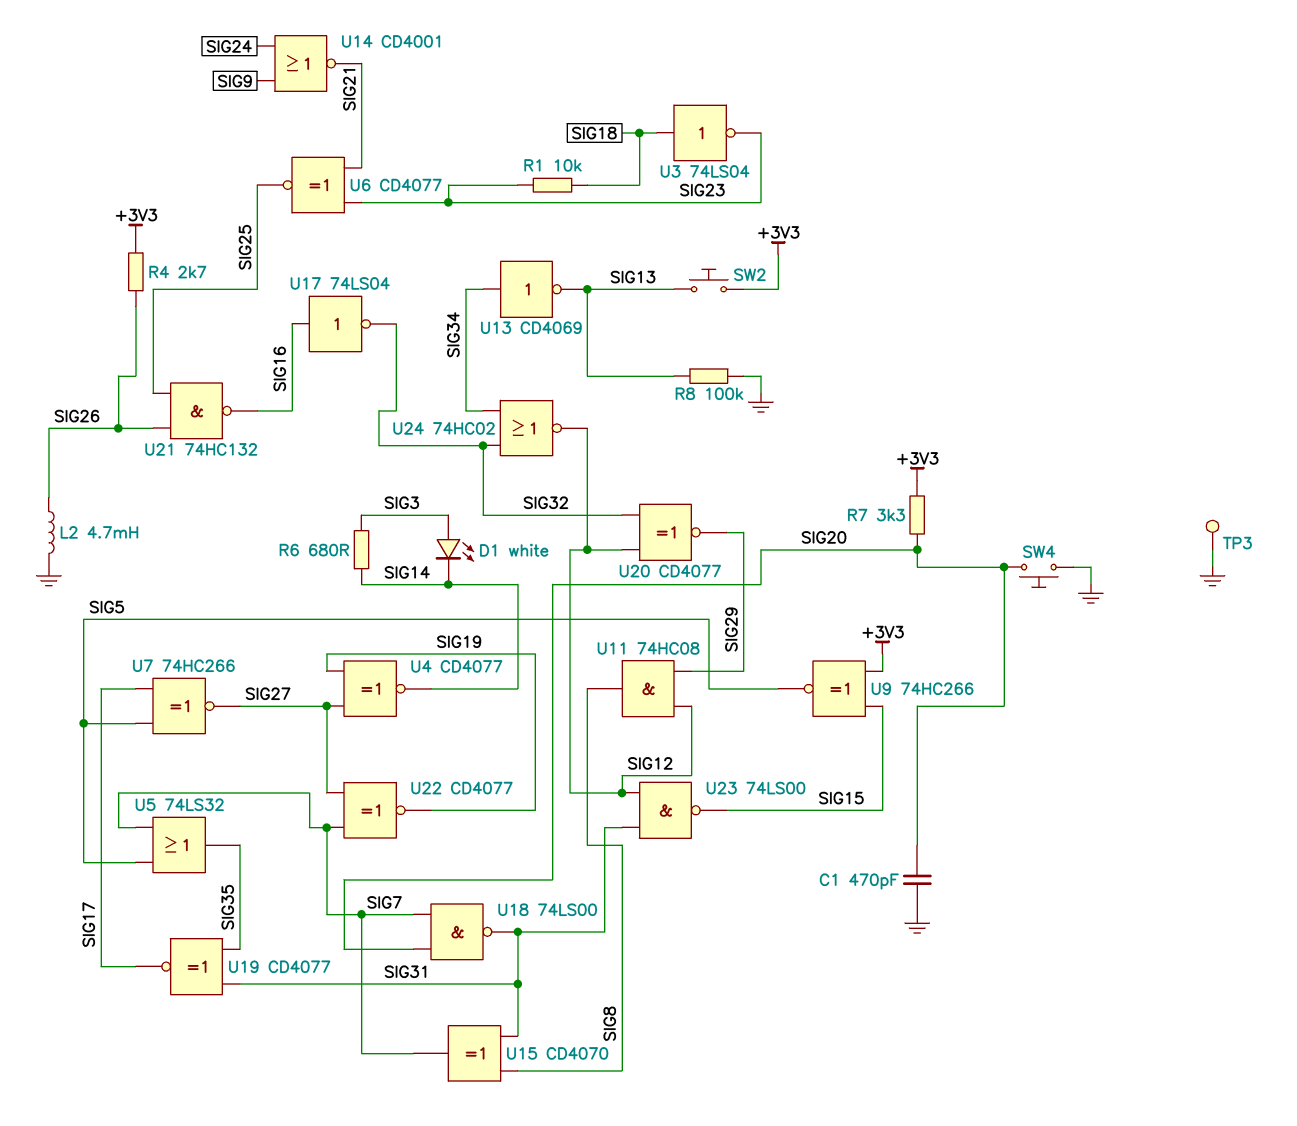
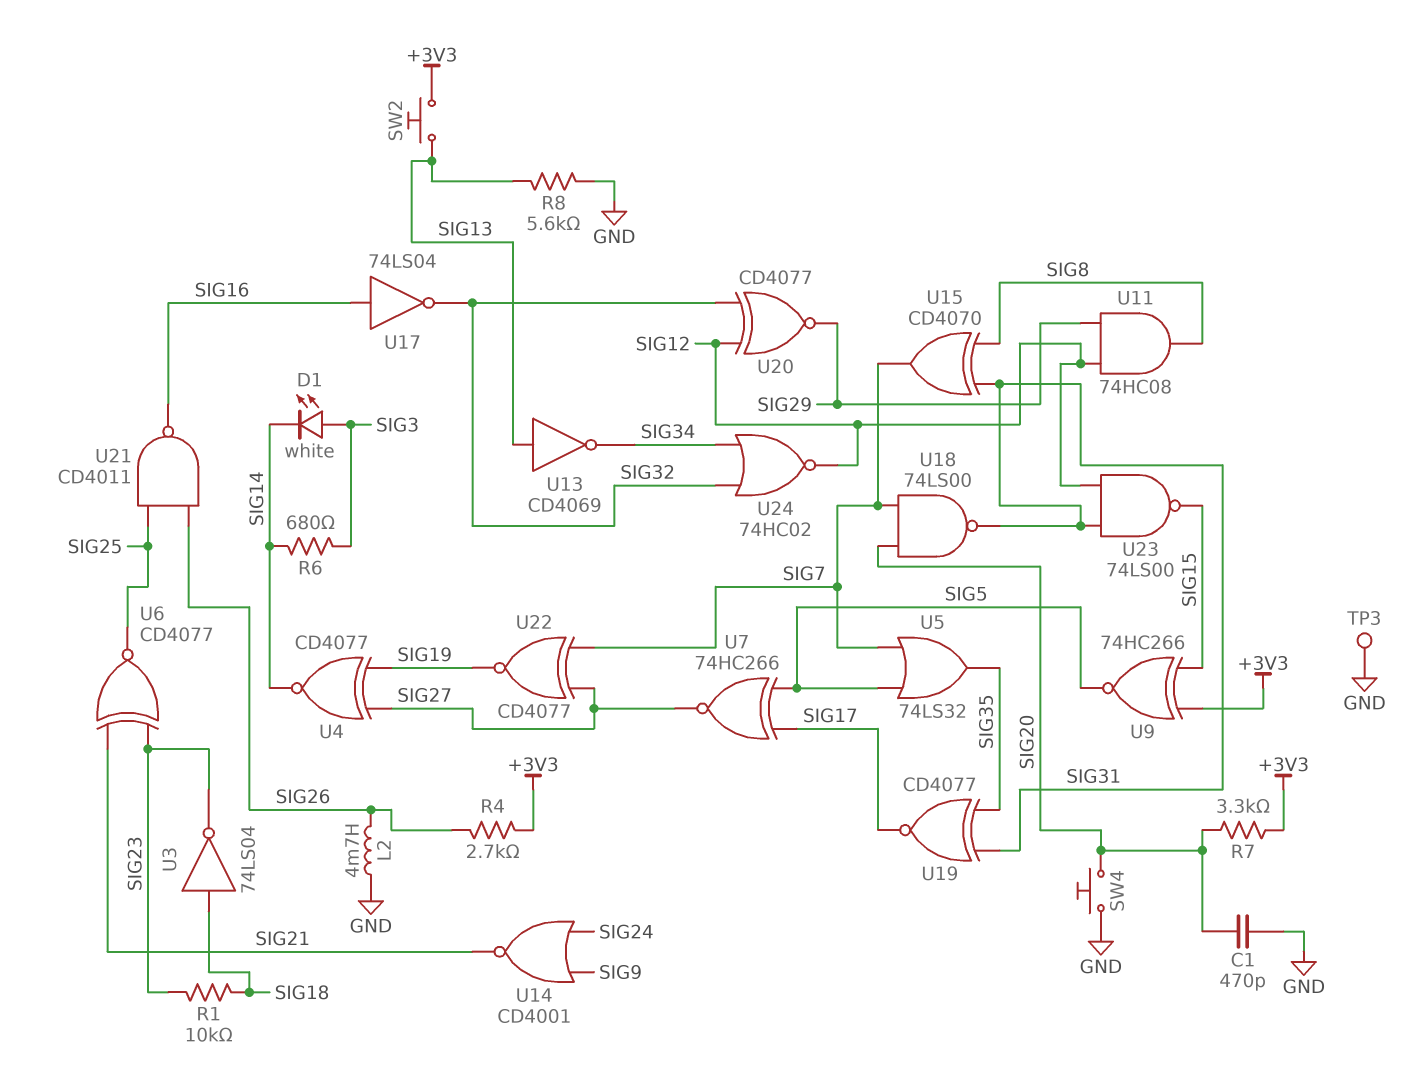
R8: 100k (GND, SIG13) -> 5.6k (GND, SIG13)
U13: NOT CD4069 (in SIG34, out SIG13) -> NOT CD4069 (in SIG13, out SIG34)
U21: NAND 74HC132 (in SIG25, in SIG26, out SIG16) -> NAND CD4011 (in SIG25, in SIG26, out SIG16)

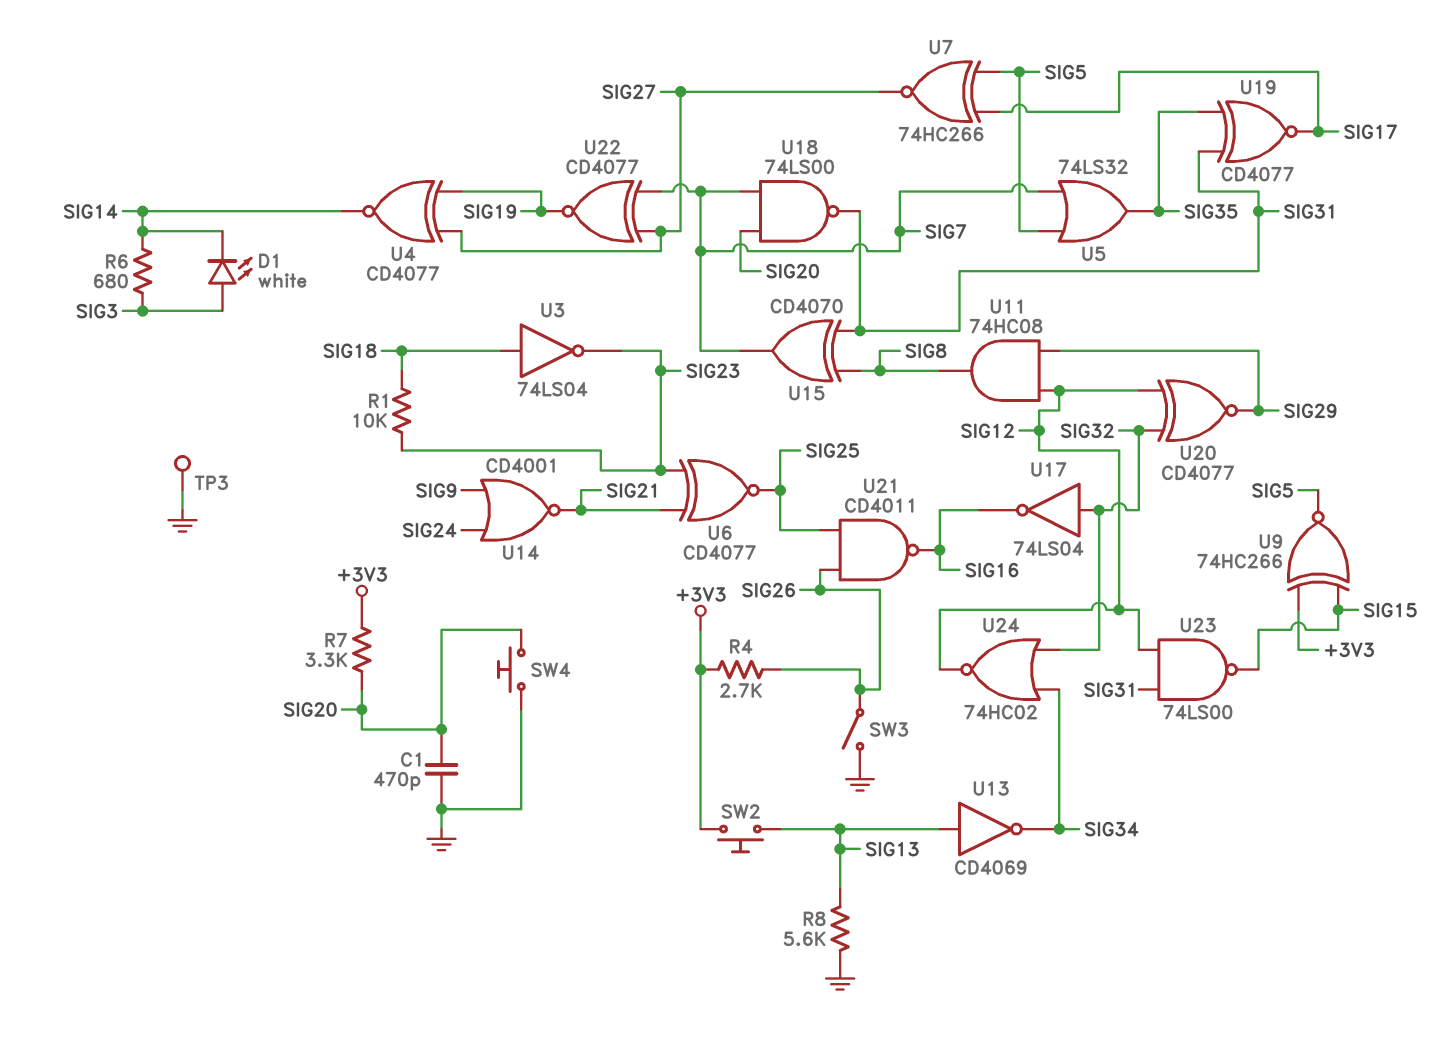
L2: 4.7mH (GND, SIG26) -> none
SW3: none -> switch (GND, SIG26)
U17: NOT 74LS04 (in SIG16, out SIG32) -> NOT 74LS04 (in SIG32, out SIG16)

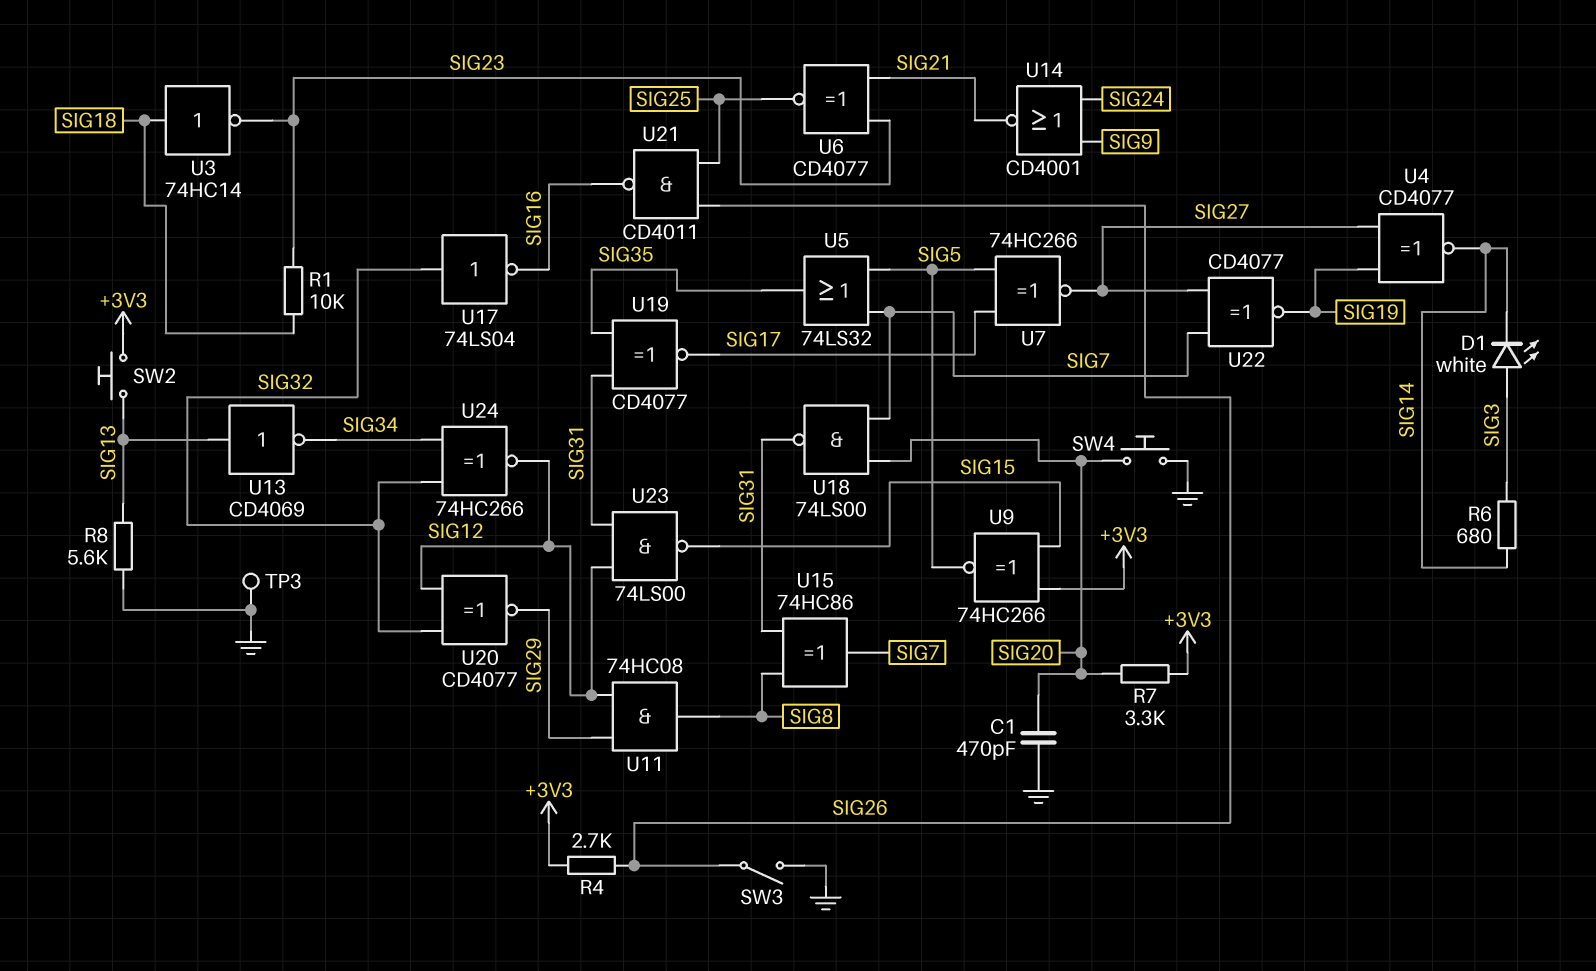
U3: NOT 74LS04 (in SIG18, out SIG23) -> NOT 74HC14 (in SIG18, out SIG23)
U15: XOR CD4070 (in SIG8, in SIG31, out SIG7) -> XOR 74HC86 (in SIG8, in SIG31, out SIG7)
U24: NOR 74HC02 (in SIG32, in SIG34, out SIG12) -> XNOR 74HC266 (in SIG32, in SIG34, out SIG12)

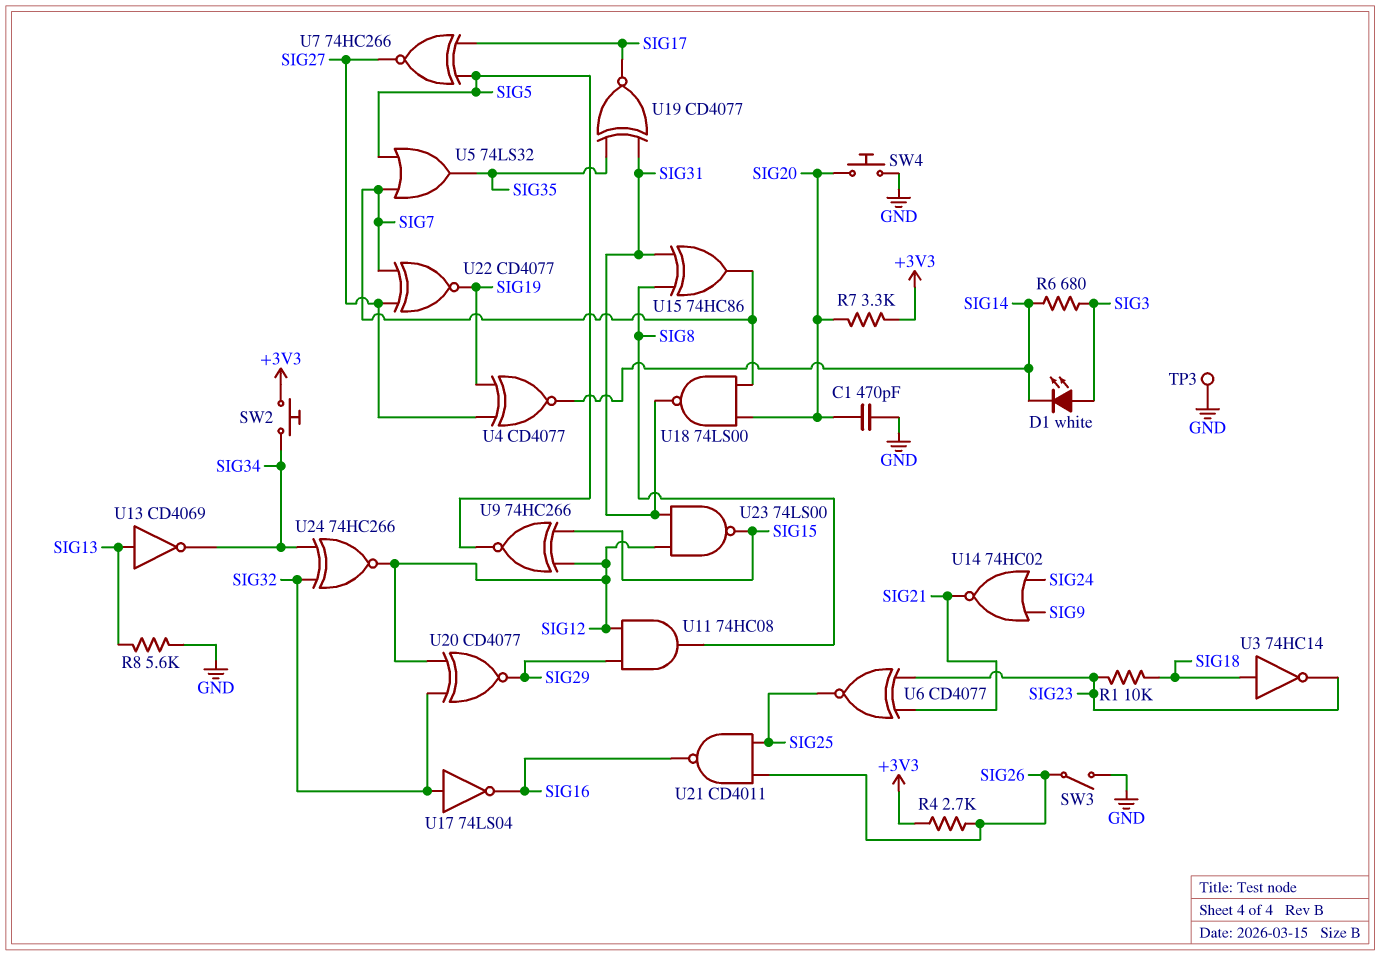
SW2: button (+3V3, SIG13) -> button (+3V3, SIG34)
U9: XNOR 74HC266 (in +3V3, in SIG15, out SIG5) -> XNOR 74HC266 (in SIG12, in SIG15, out SIG5)
U14: NOR CD4001 (in SIG9, in SIG24, out SIG21) -> NOR 74HC02 (in SIG9, in SIG24, out SIG21)

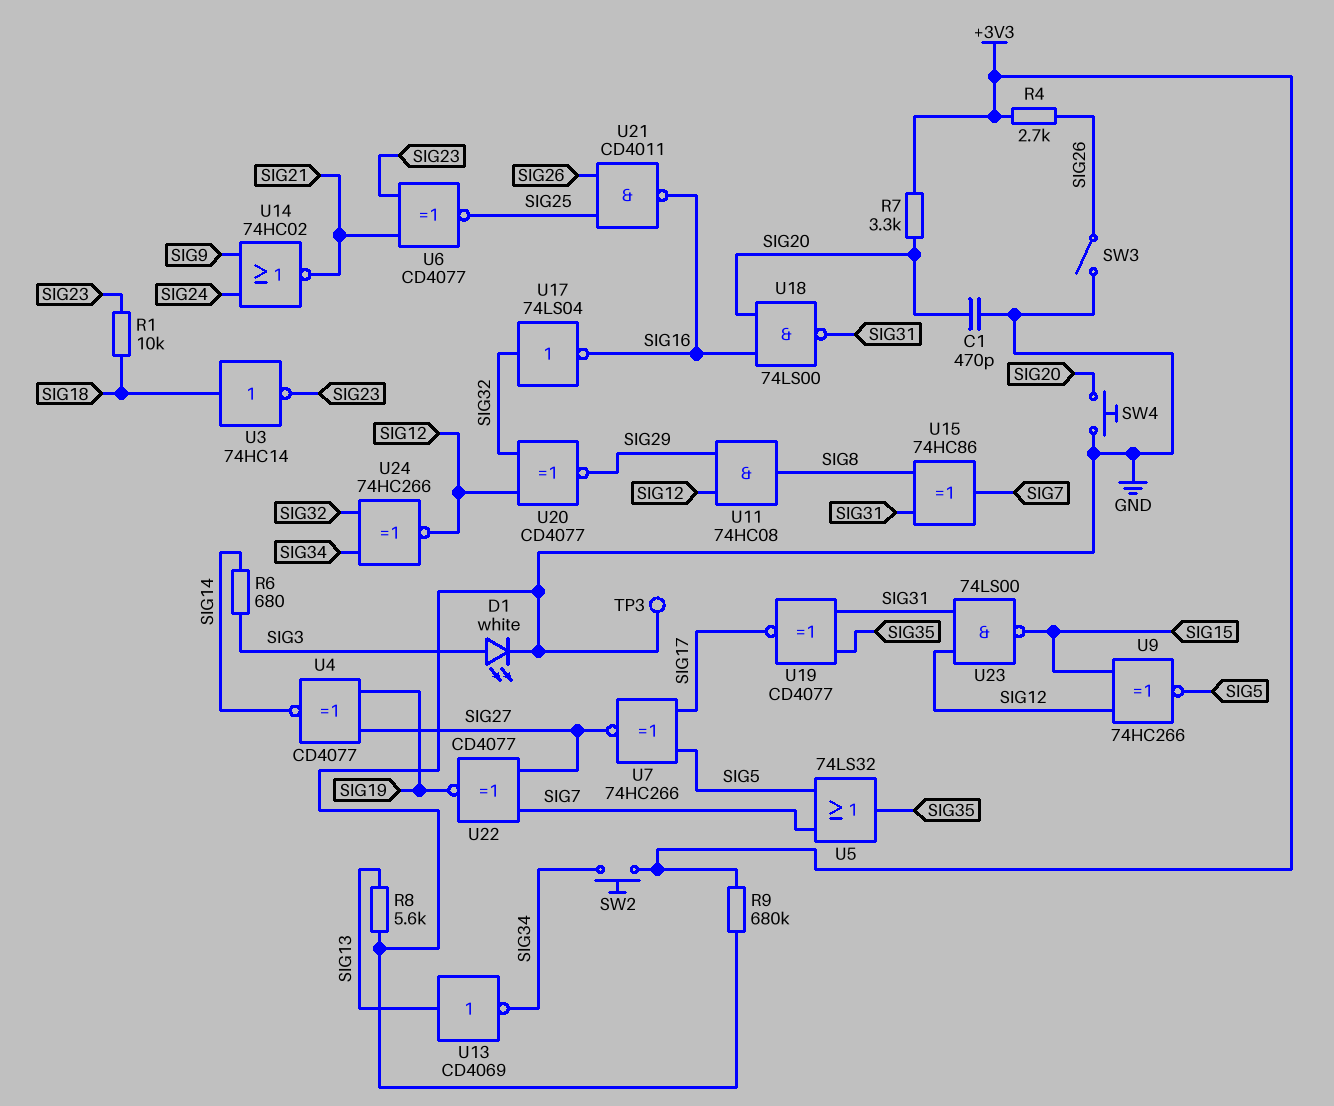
D1: LED white (A SIG3, K SIG14) -> LED white (A SIG3, K GND)
R9: none -> 680k (+3V3, GND)
U18: NAND 74LS00 (in SIG7, in SIG20, out SIG31) -> NAND 74LS00 (in SIG16, in SIG20, out SIG31)

